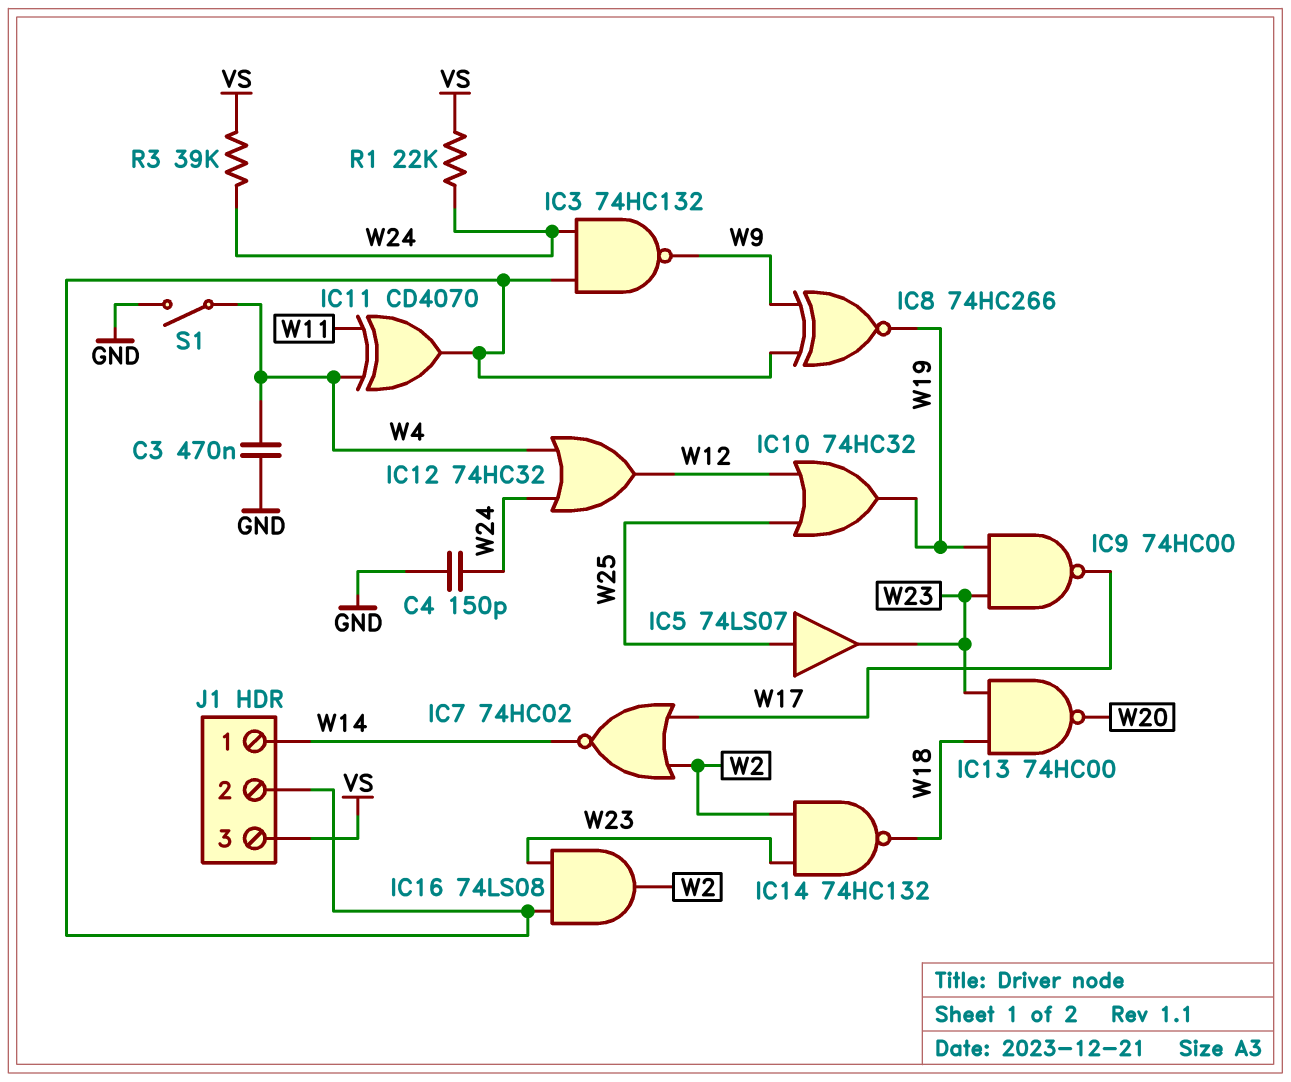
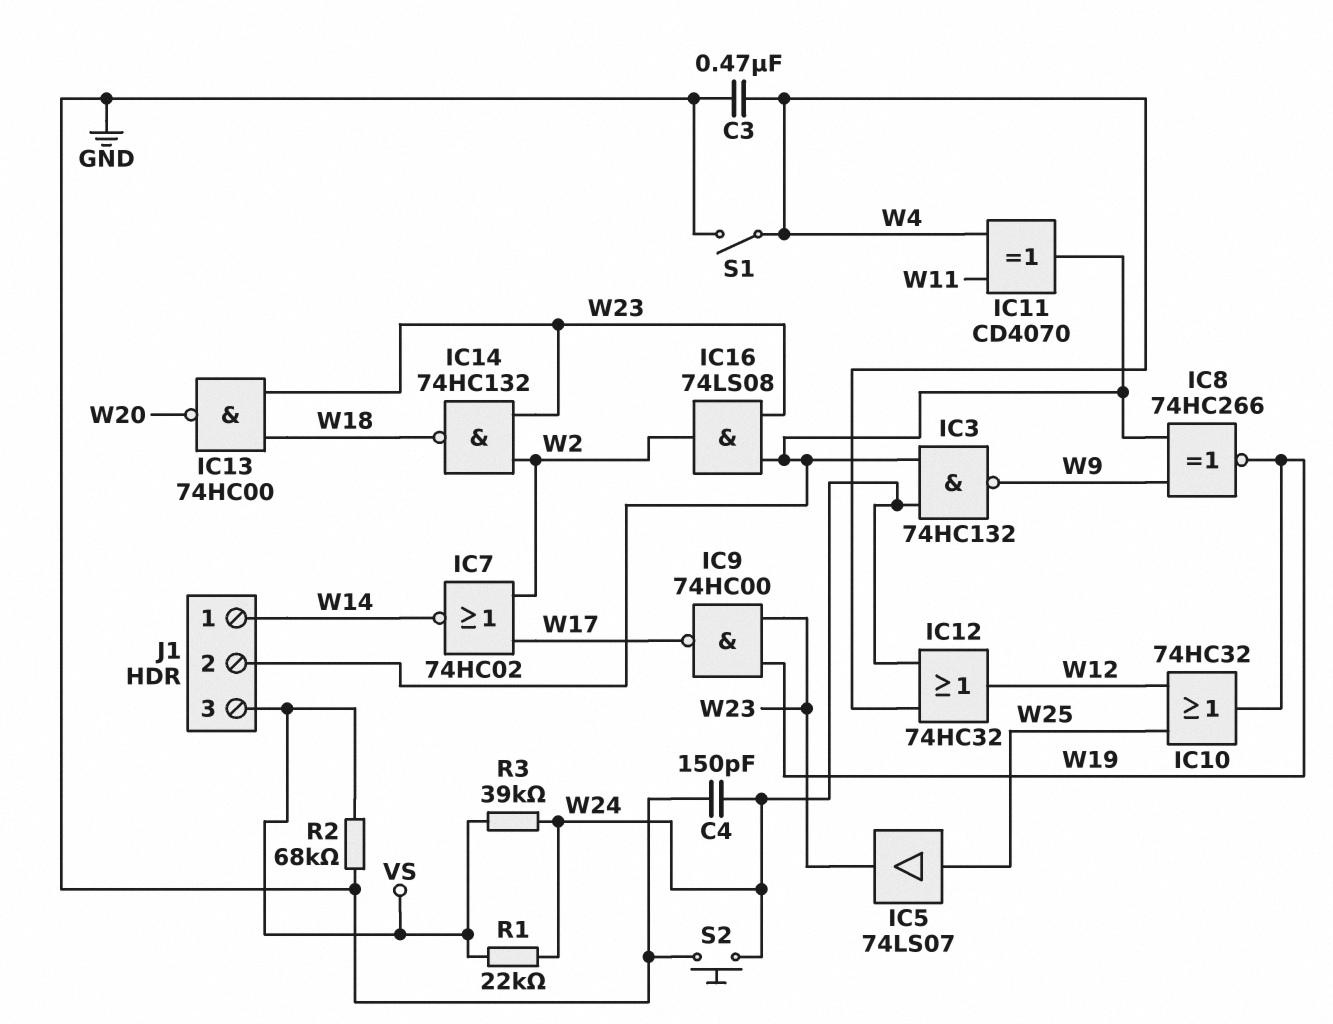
R2: none -> 68k (GND, VS)
S2: none -> button (GND, W24)

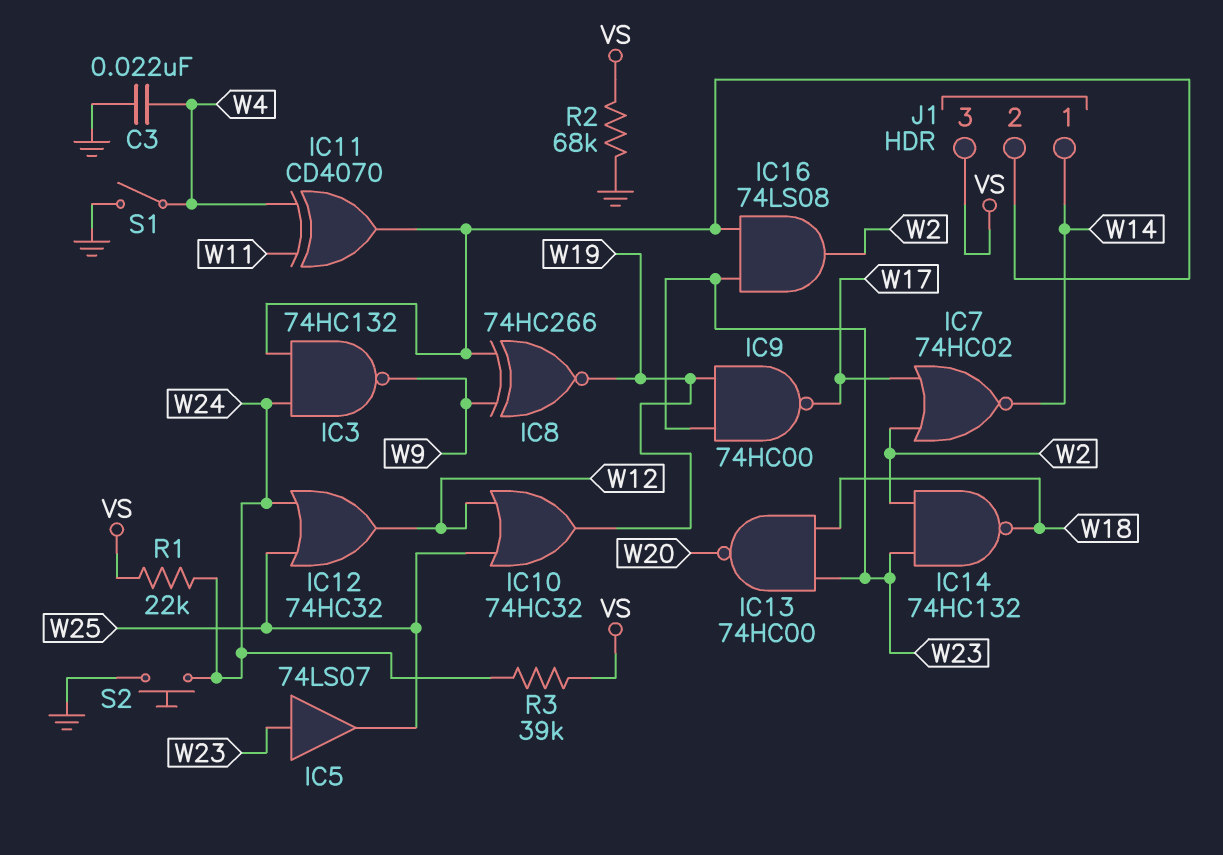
C3: 470nF (GND, W4) -> 22nF (GND, W4)
C4: 150pF (GND, W24) -> none
IC5: buffer 74LS07 (in W25, out W23) -> buffer 74LS07 (in W23, out W25)
IC12: OR 74HC32 (in W4, in W24, out W12) -> OR 74HC32 (in W24, in W25, out W12)

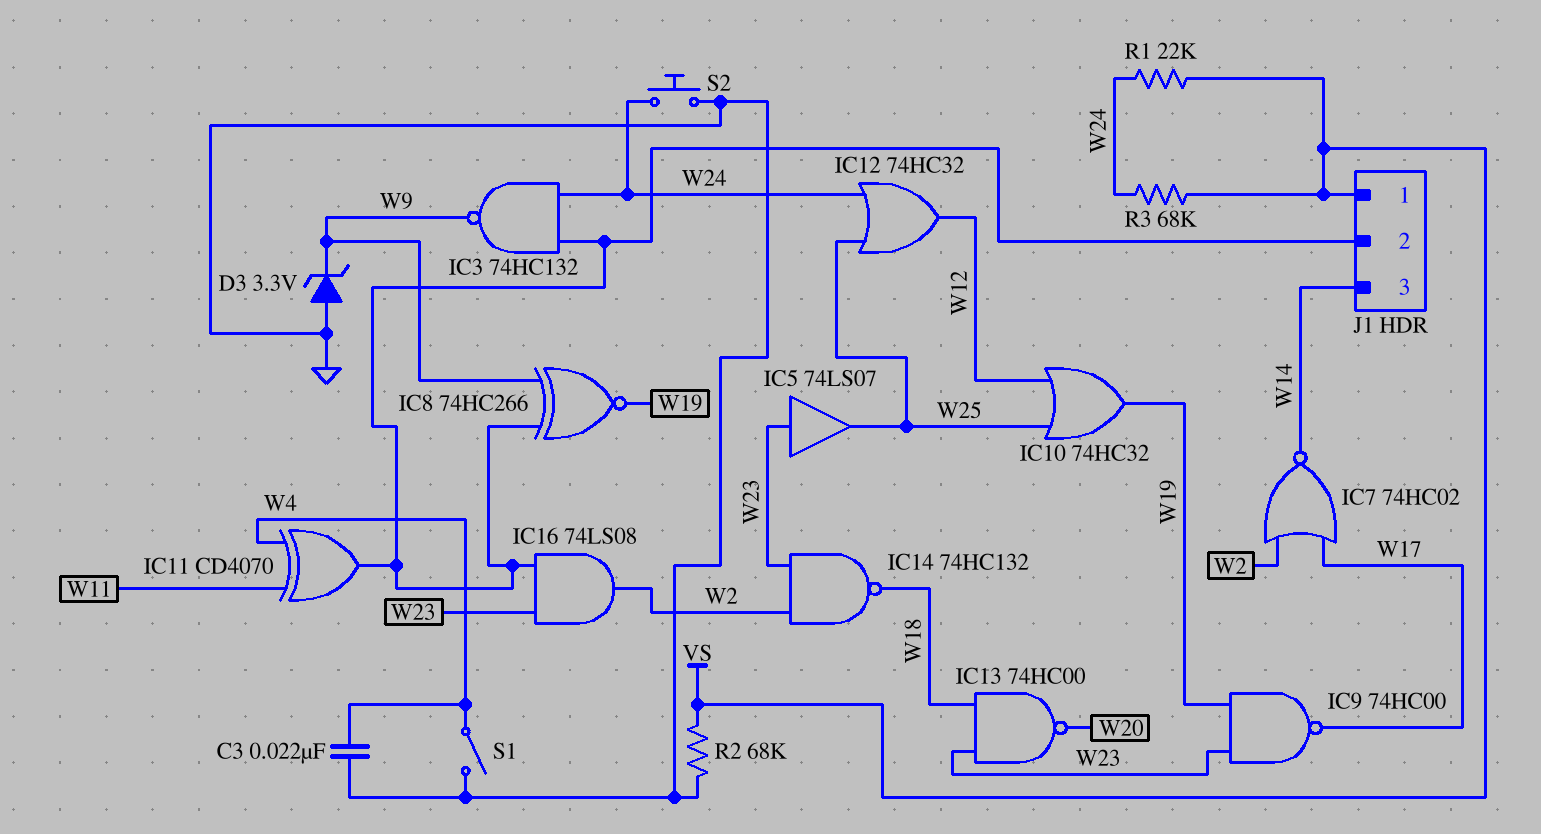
D3: none -> zener 3.3V (A GND, K W9)
J1 pin 1: W14 -> VS
J1 pin 3: VS -> W14
R3: 39k (VS, W24) -> 68k (VS, W24)

